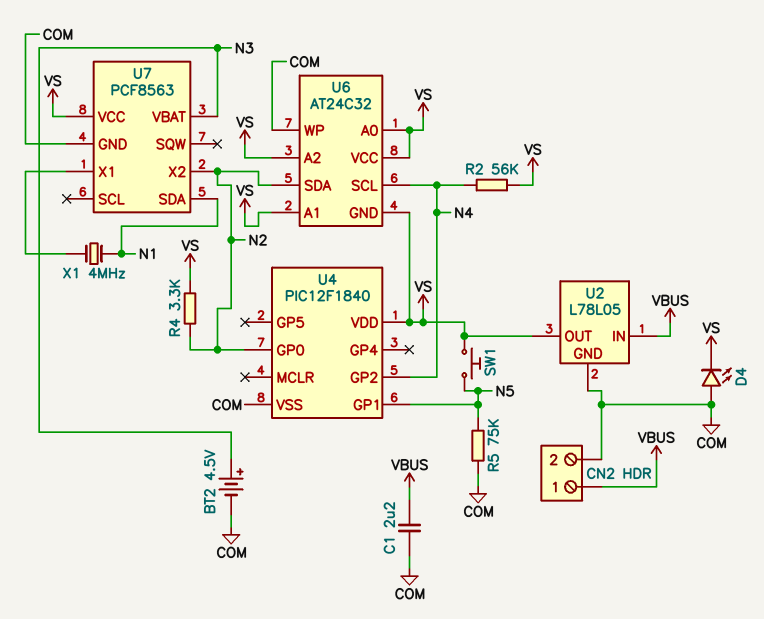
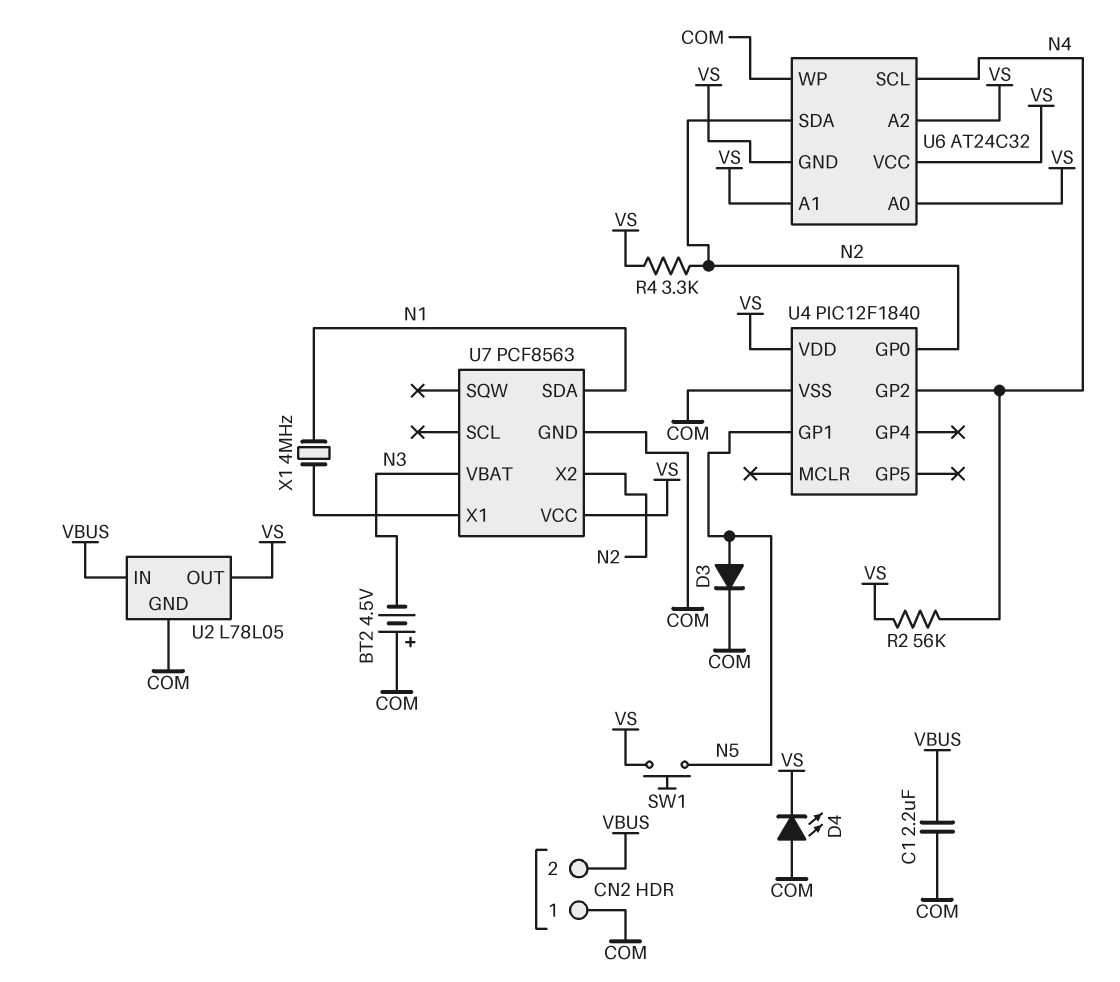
BT2: 4.5V (plus N3, minus COM) -> 4.5V (plus COM, minus N3)
CN2 pin 1: VBUS -> COM
CN2 pin 2: COM -> VBUS
D3: none -> diode (A N5, K COM)
R5: 75k (COM, N5) -> none

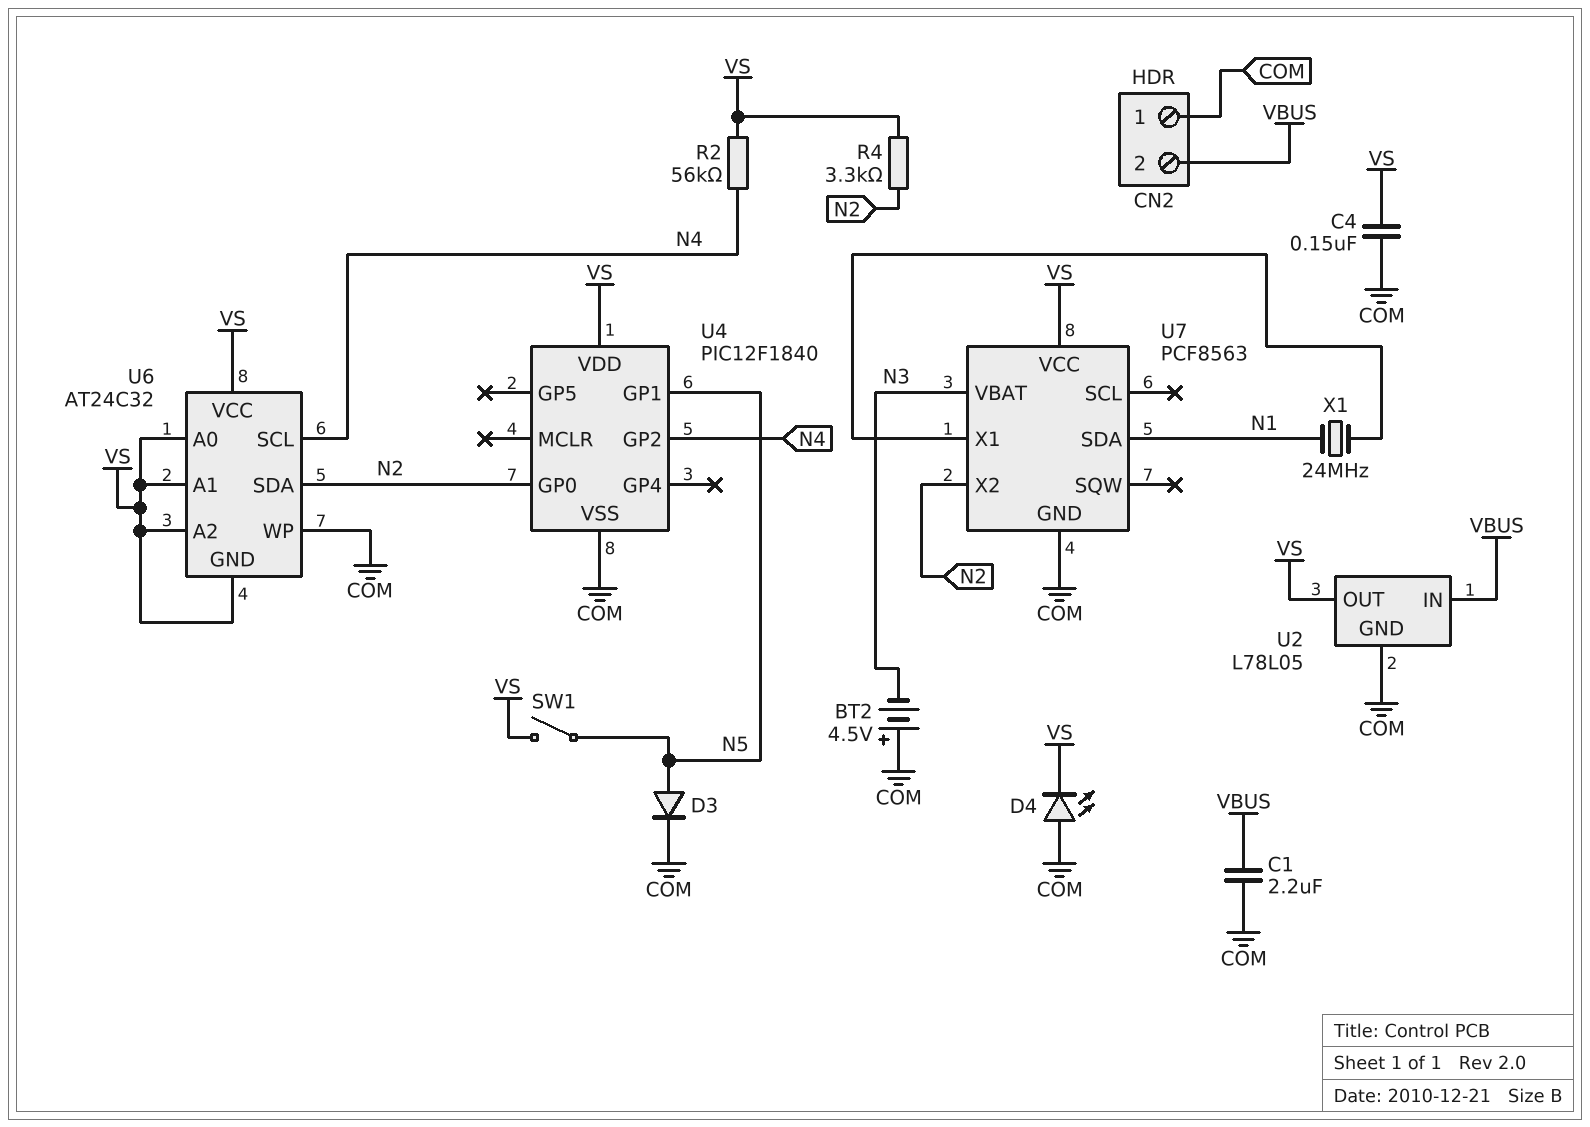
C4: none -> 150nF (COM, VS)
SW1: button (N5, VS) -> switch (N5, VS)
X1: 4MHz (N1, U7/X1) -> 24MHz (N1, U7/X1)

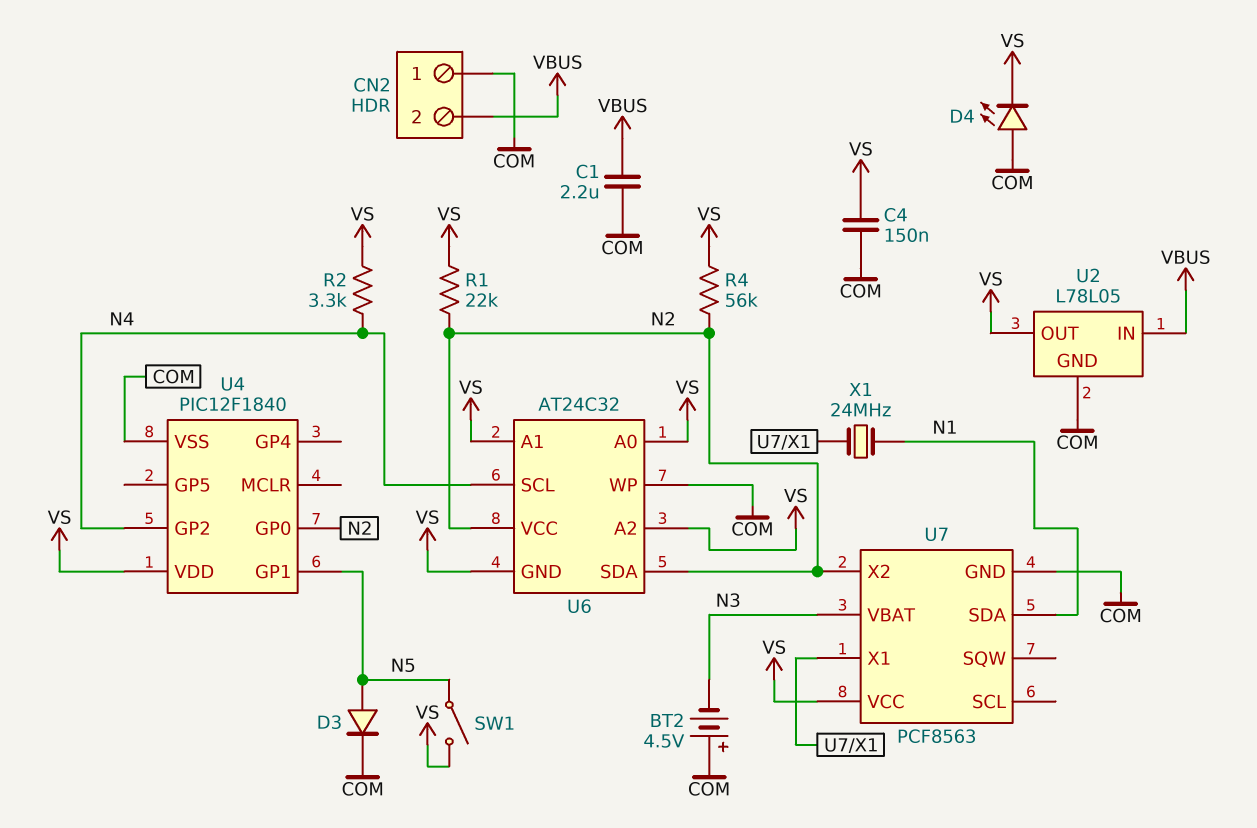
R1: none -> 22k (N2, VS)
R2: 56k (N4, VS) -> 3.3k (N4, VS)
R4: 3.3k (N2, VS) -> 56k (N2, VS)
U6 pin VCC: VS -> N2

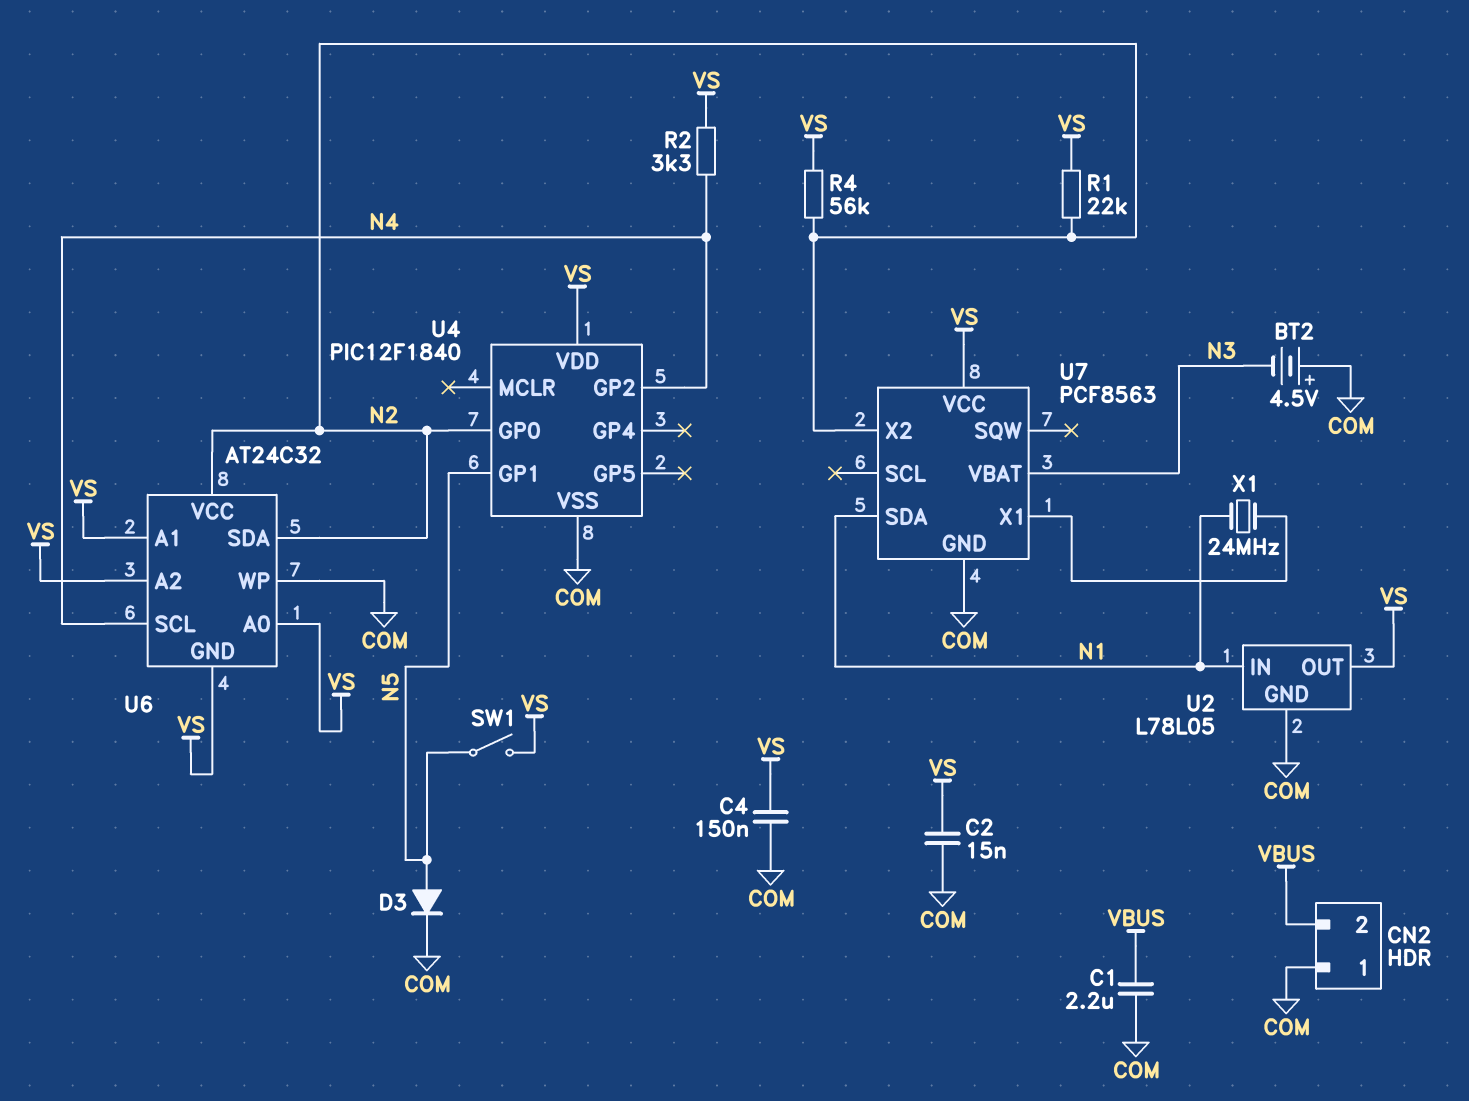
C2: none -> 15nF (COM, VS)
D4: LED (A COM, K VS) -> none
U2 pin IN: VBUS -> N1

